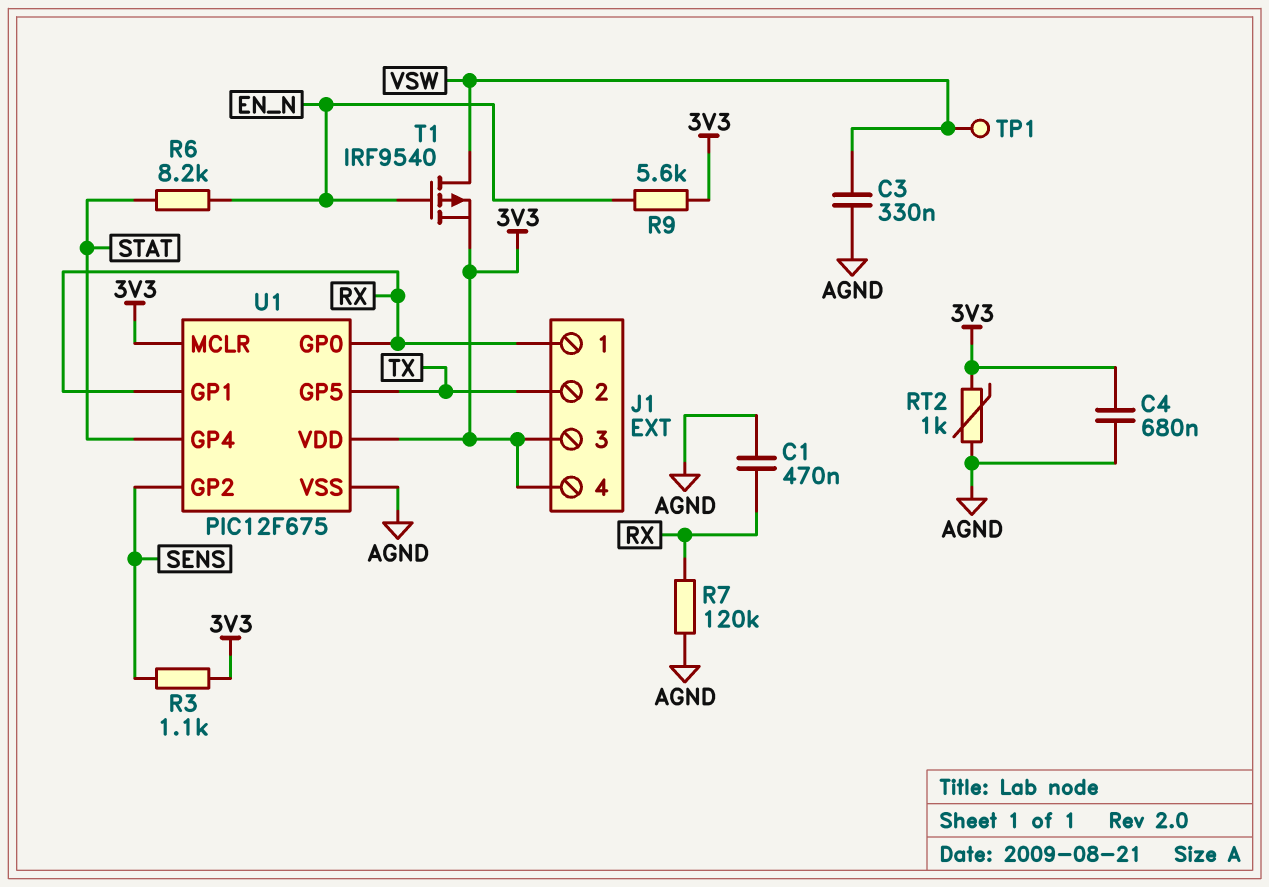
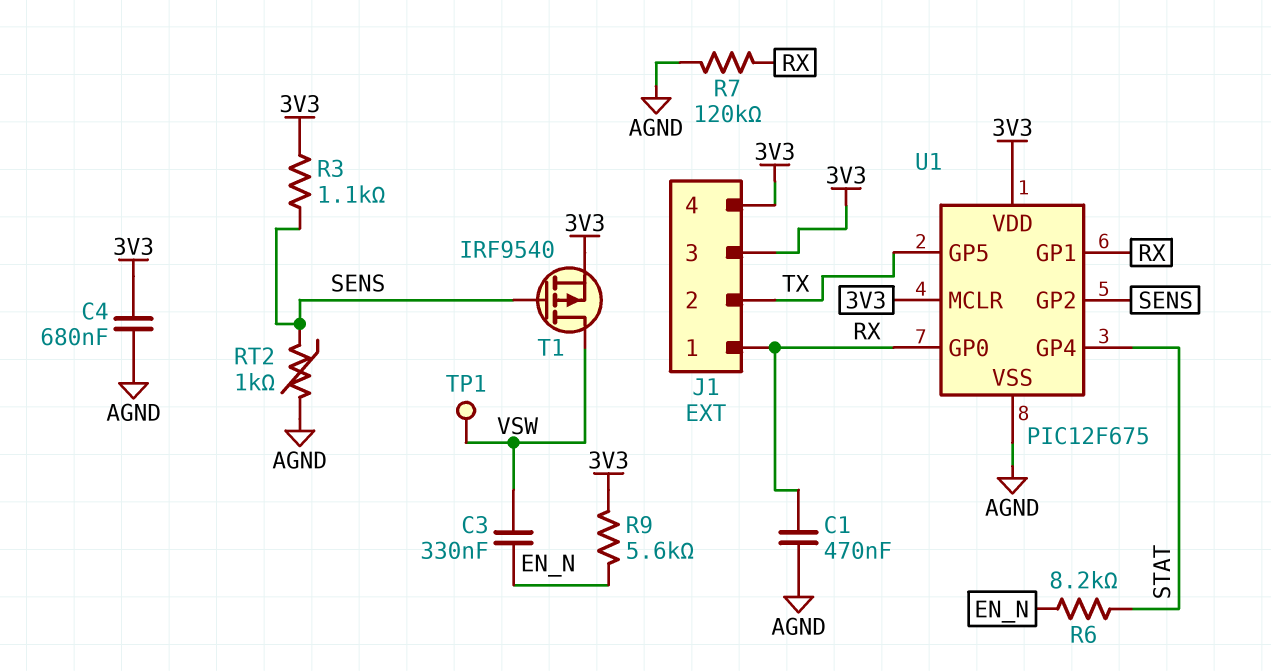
C3: 330nF (AGND, VSW) -> 330nF (EN_N, VSW)
RT2: 1k (3V3, AGND) -> 1k (AGND, SENS)
T1: PMOS IRF9540 (G EN_N, D VSW, S 3V3) -> PMOS IRF9540 (G SENS, D VSW, S 3V3)

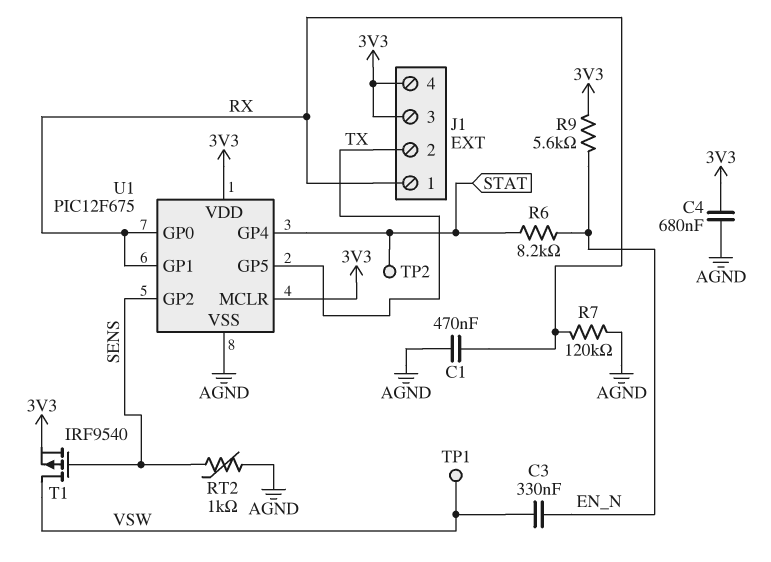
R3: 1.1k (3V3, SENS) -> none
TP2: none -> test point (STAT)

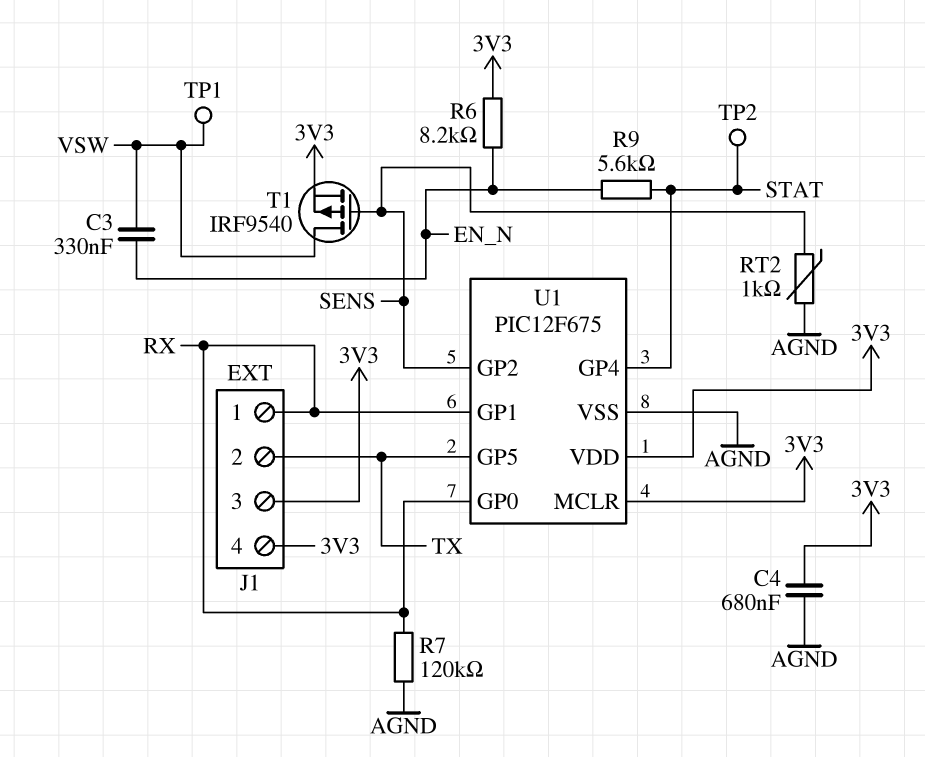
C1: 470nF (AGND, RX) -> none
R6: 8.2k (EN_N, STAT) -> 8.2k (3V3, EN_N)
R9: 5.6k (3V3, EN_N) -> 5.6k (EN_N, STAT)

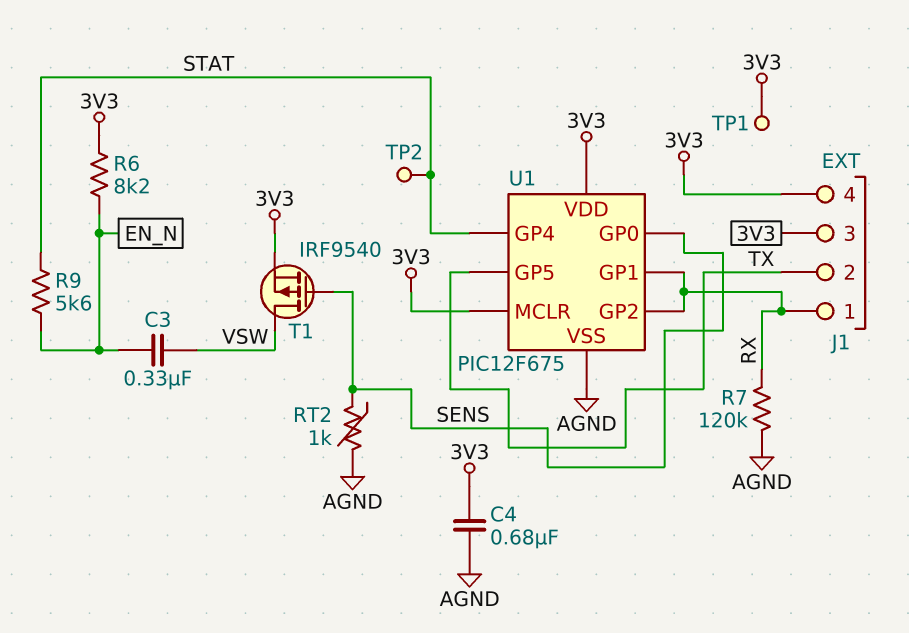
TP1: test point (VSW) -> test point (3V3)
U1 pin GP0: RX -> SENS
U1 pin GP2: SENS -> RX

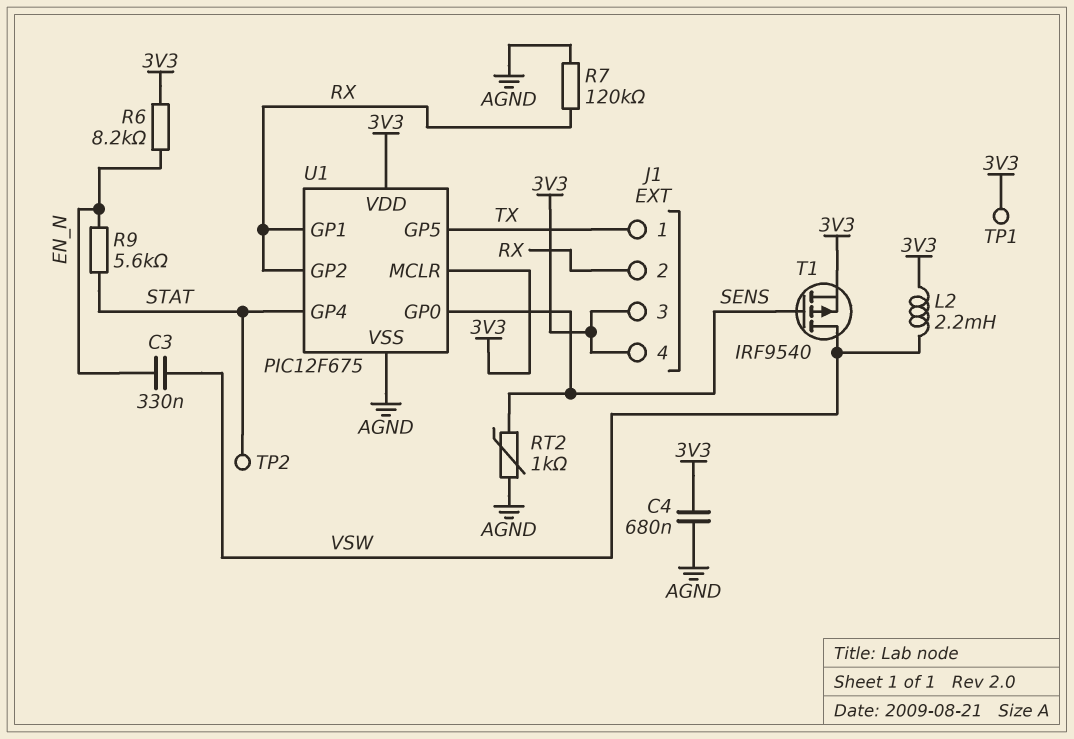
J1 pin 1: RX -> TX
J1 pin 2: TX -> RX
L2: none -> 2.2mH (3V3, VSW)

